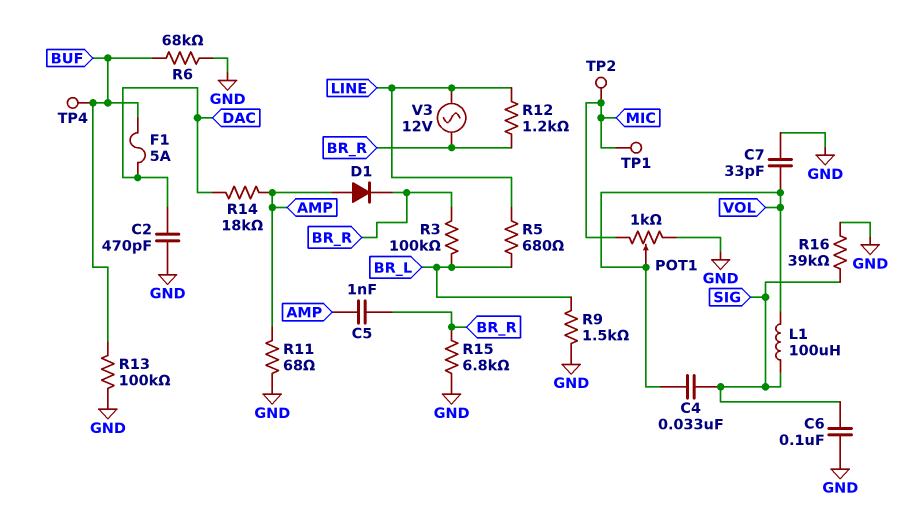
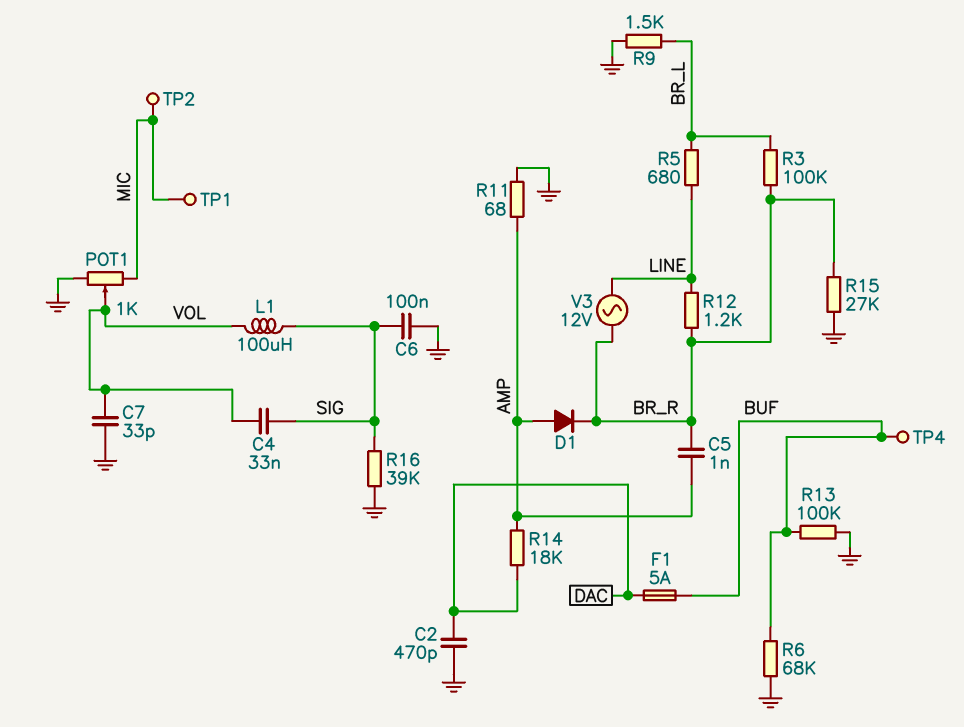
R15: 6.8k (BR_R, GND) -> 27k (BR_R, GND)

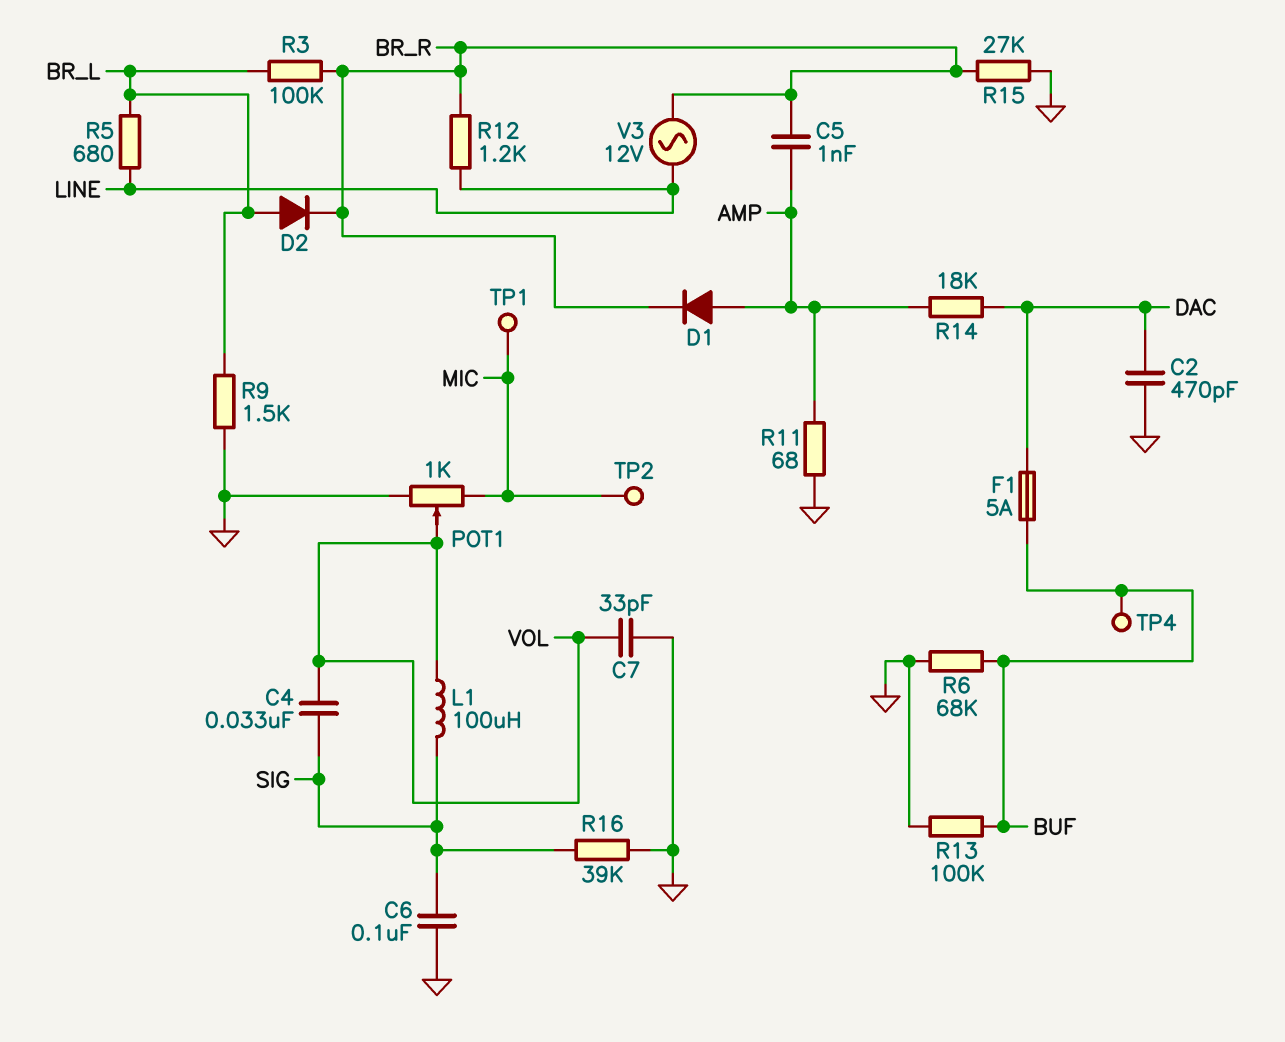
D2: none -> diode (A BR_L, K BR_R)

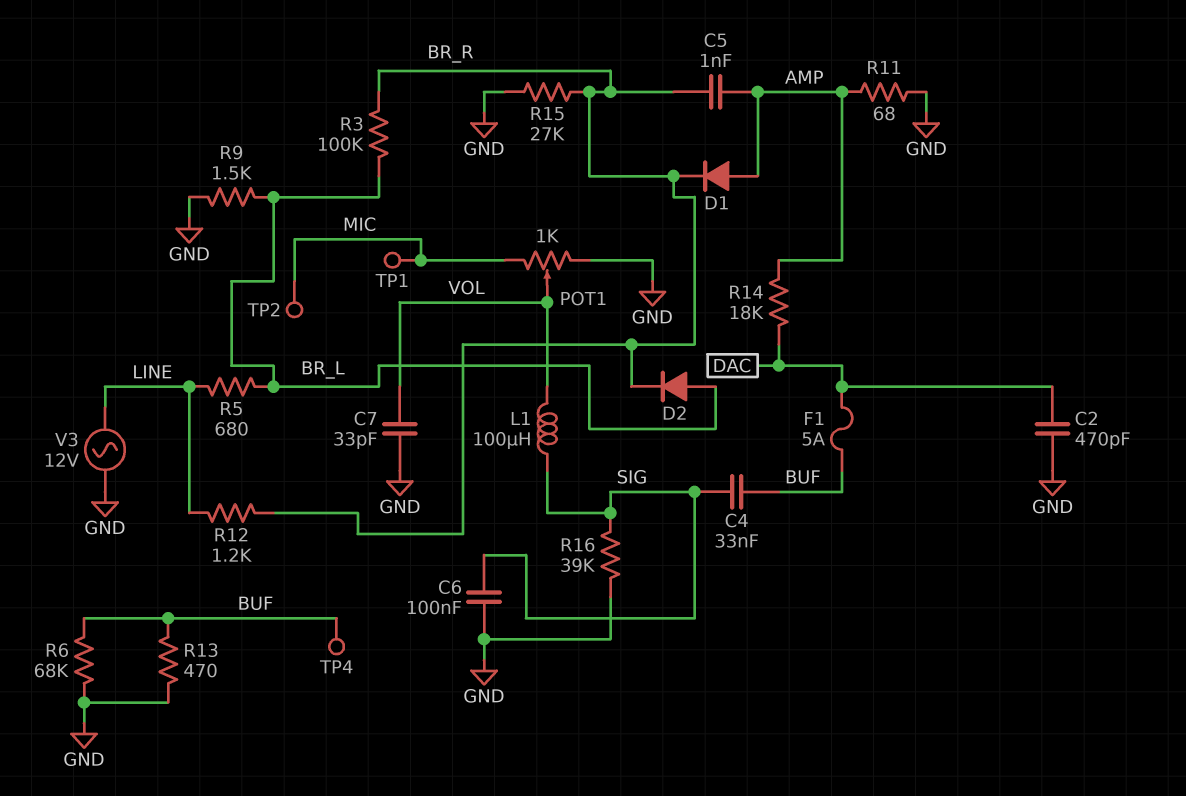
C4: 33nF (SIG, VOL) -> 33nF (BUF, SIG)
R13: 100k (BUF, GND) -> 470 (BUF, GND)
V3: AC 12V (BR_R, LINE) -> AC 12V (GND, LINE)

